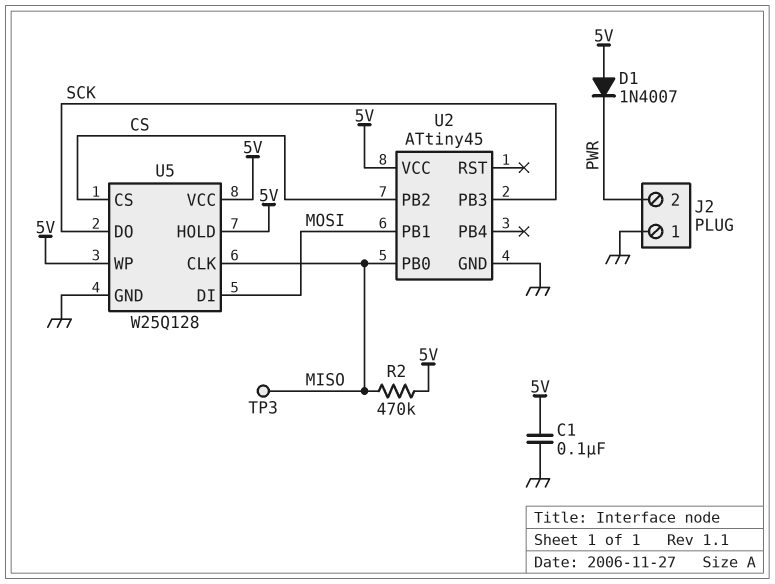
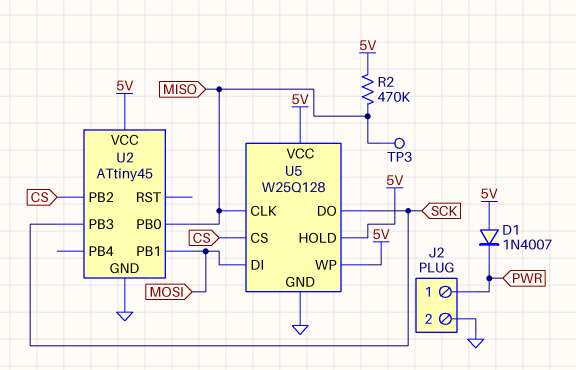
C1: 100nF (5V, GND) -> none
J2 pin 1: GND -> PWR
J2 pin 2: PWR -> GND

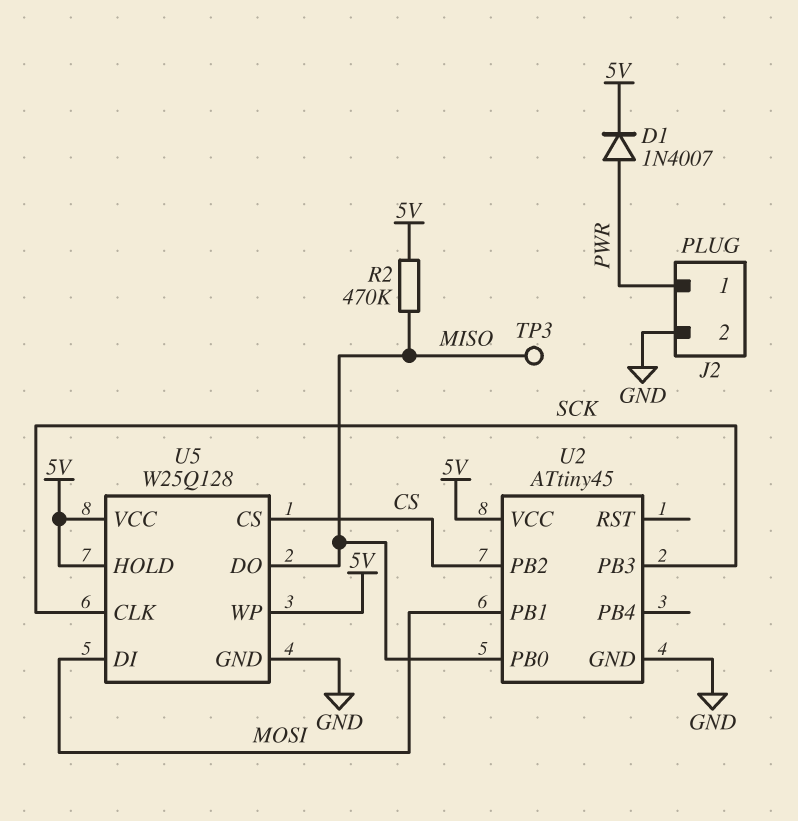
D1: diode 1N4007 (A 5V, K PWR) -> diode 1N4007 (A PWR, K 5V)
U5 pin CLK: MISO -> SCK
U5 pin DO: SCK -> MISO

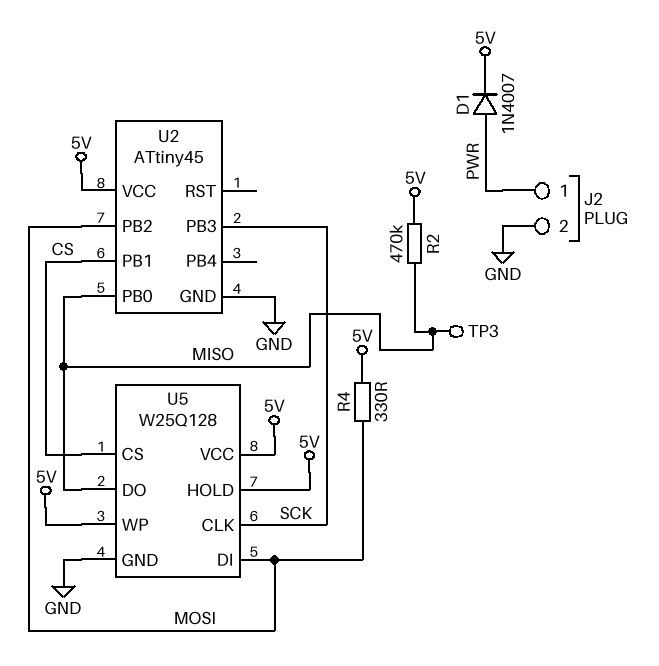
R4: none -> 330 (5V, MOSI)
U2 pin PB1: MOSI -> CS
U2 pin PB2: CS -> MOSI

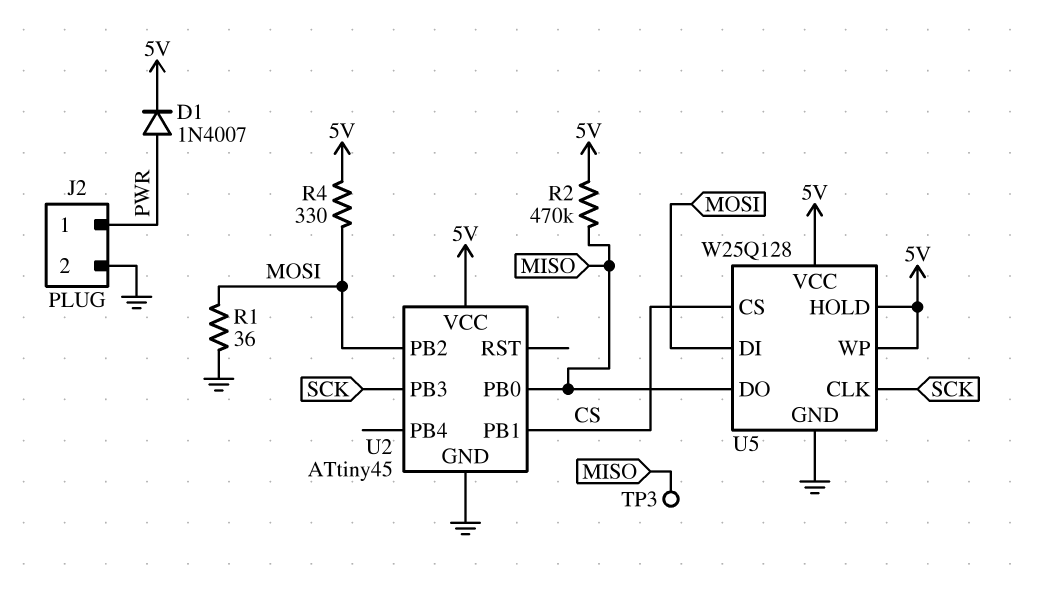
R1: none -> 36 (GND, MOSI)

